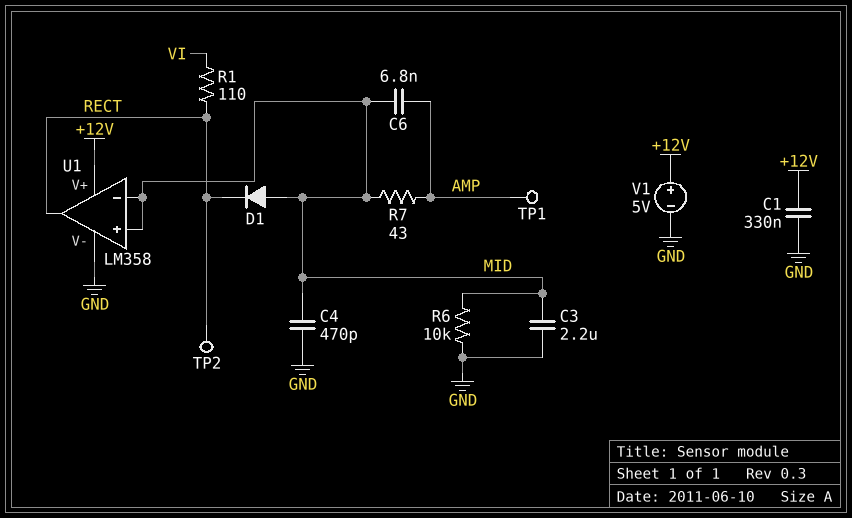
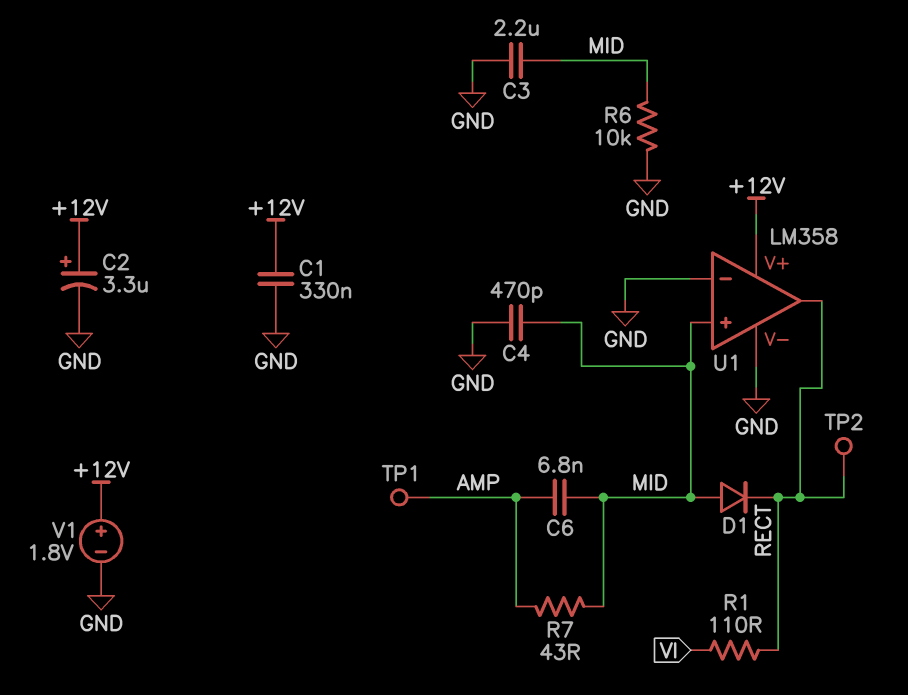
C2: none -> 3.3uF (plus +12V, minus GND)
U1 pin in-: MID -> GND
V1: 5V (plus +12V, minus GND) -> 1.8V (plus +12V, minus GND)

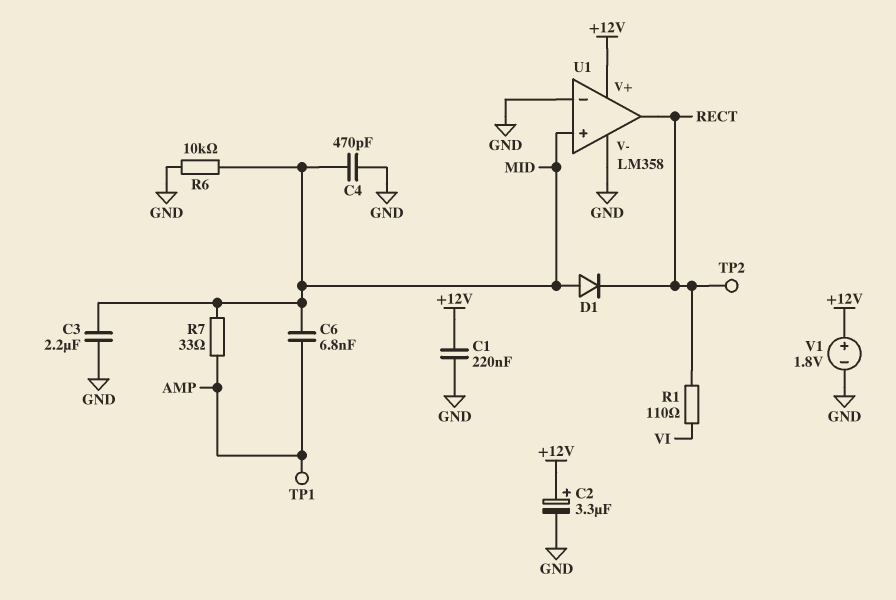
C1: 330nF (+12V, GND) -> 220nF (+12V, GND)
R7: 43 (AMP, MID) -> 33 (AMP, MID)

